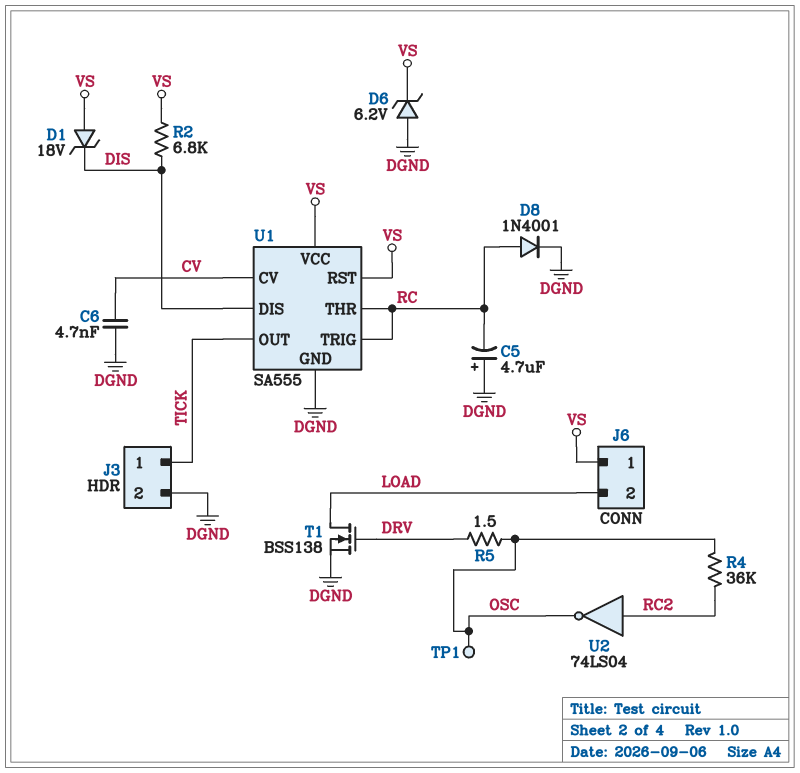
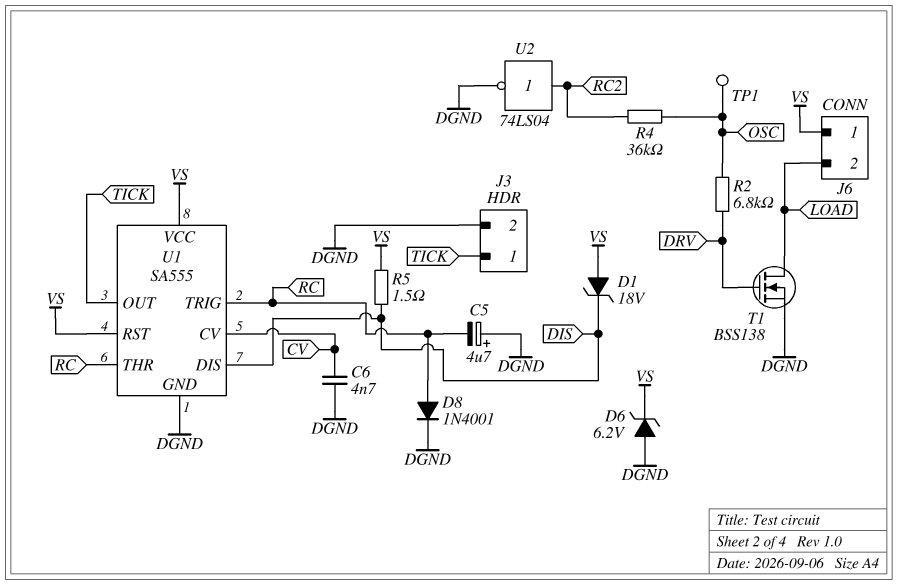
R2: 6.8k (DIS, VS) -> 6.8k (DRV, OSC)
R5: 1.5 (DRV, OSC) -> 1.5 (DIS, VS)
U2: NOT 74LS04 (in RC2, out OSC) -> NOT 74LS04 (in RC2, out DGND)

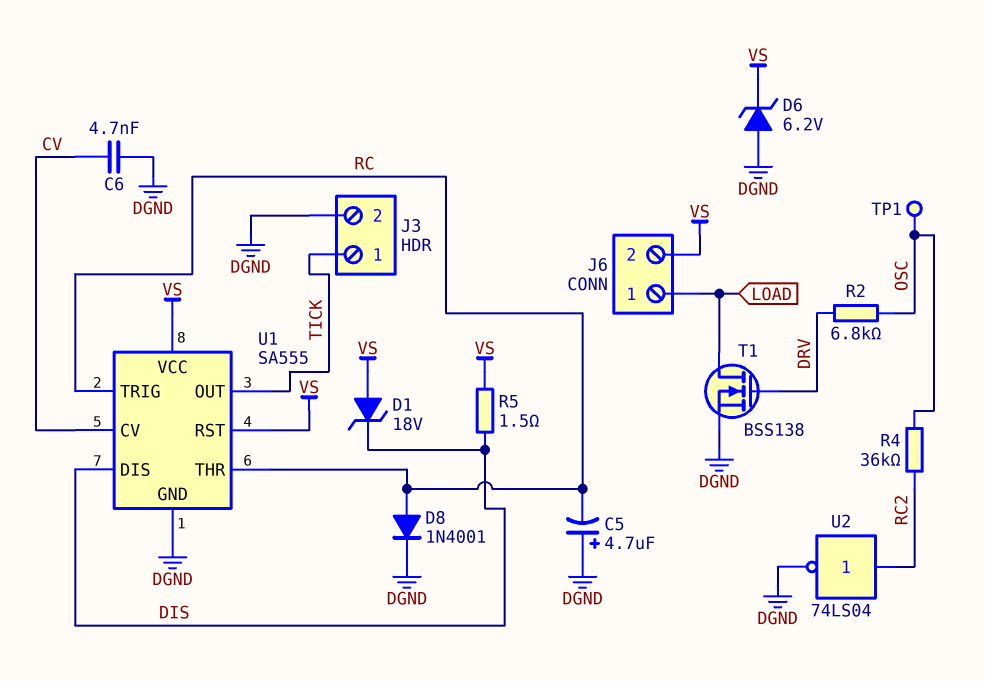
J6 pin 1: VS -> LOAD
J6 pin 2: LOAD -> VS

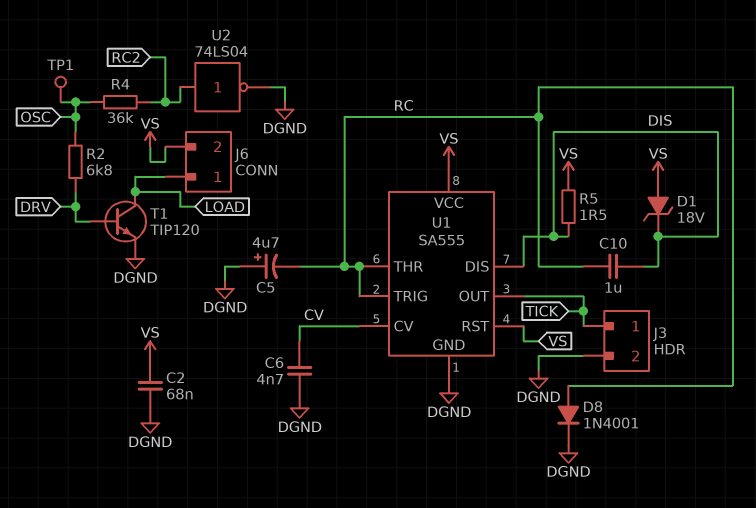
C2: none -> 68nF (DGND, VS)
C10: none -> 1uF (DIS, RC)
D6: zener 6.2V (A DGND, K VS) -> none
T1: NMOS BSS138 (G DRV, D LOAD, S DGND) -> NPN TIP120 (B DRV, C LOAD, E DGND)

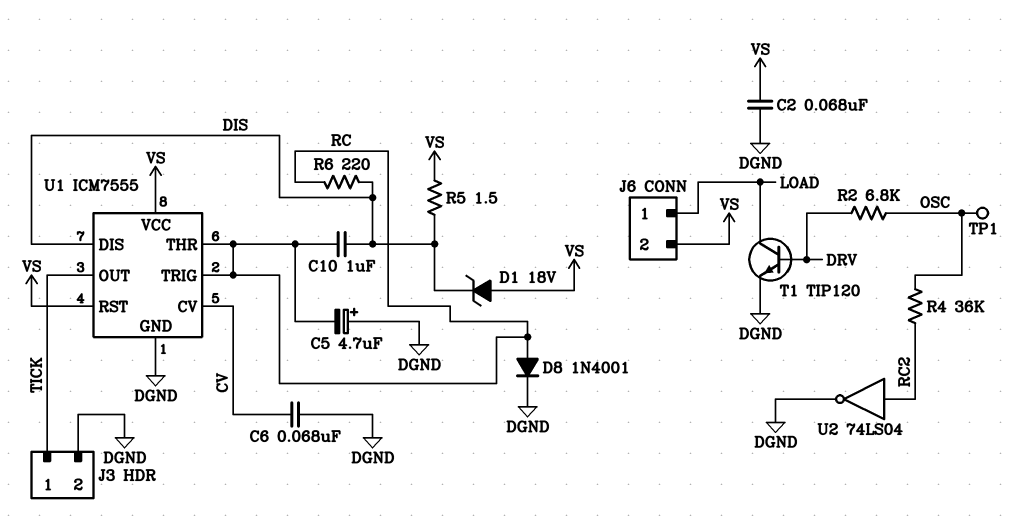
C6: 4.7nF (CV, DGND) -> 68nF (CV, DGND)
R6: none -> 220 (DIS, RC)
U1: SA555 -> ICM7555

